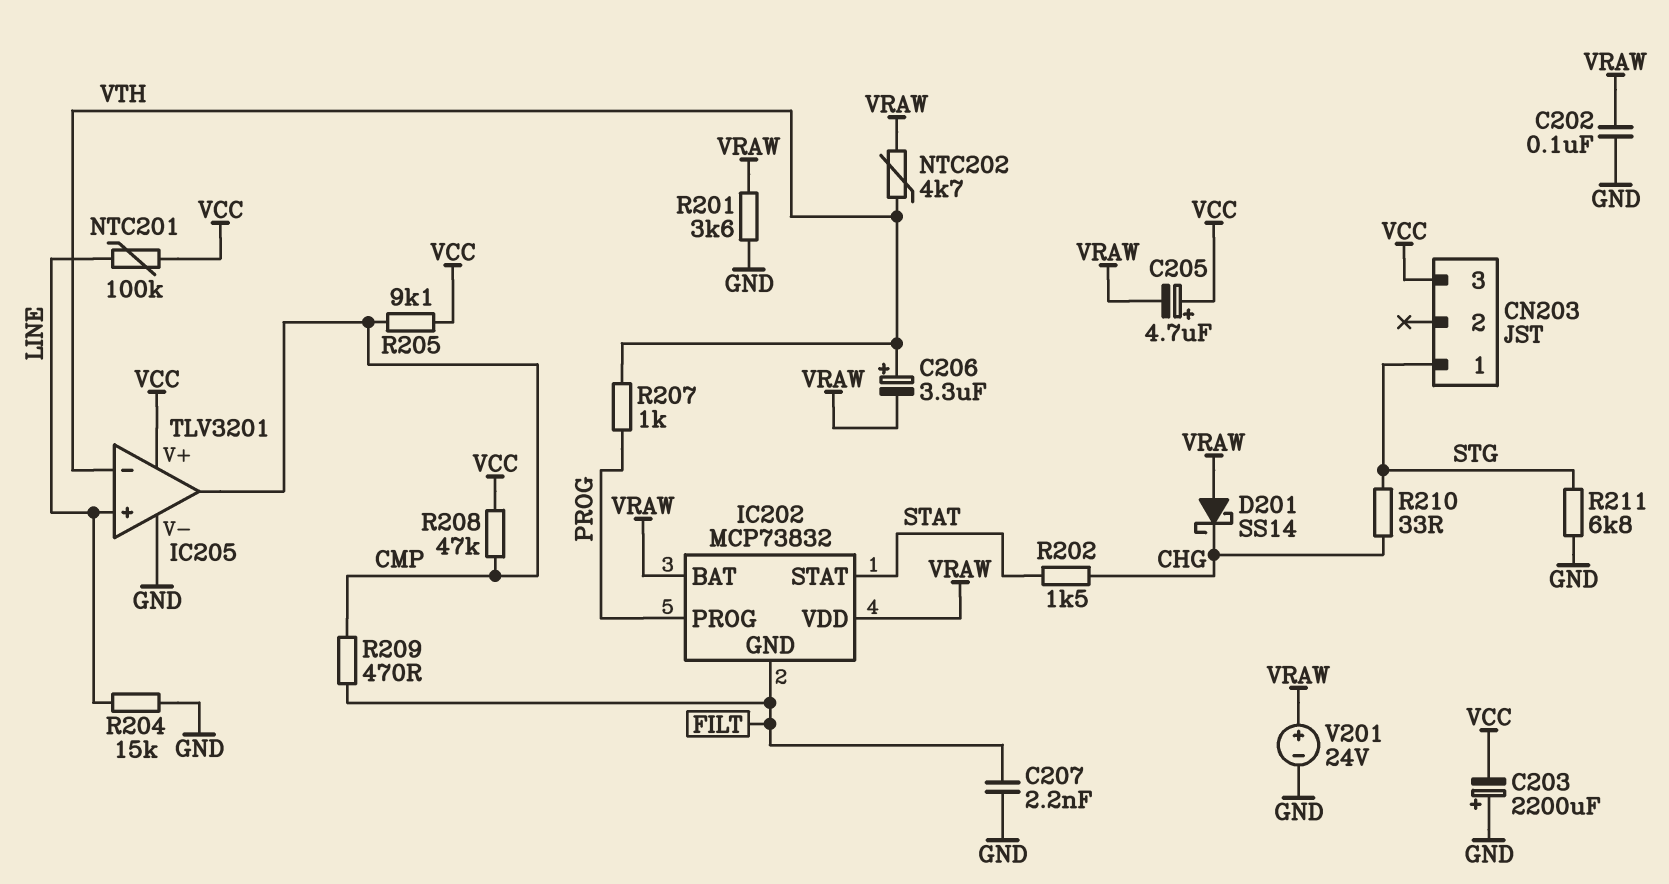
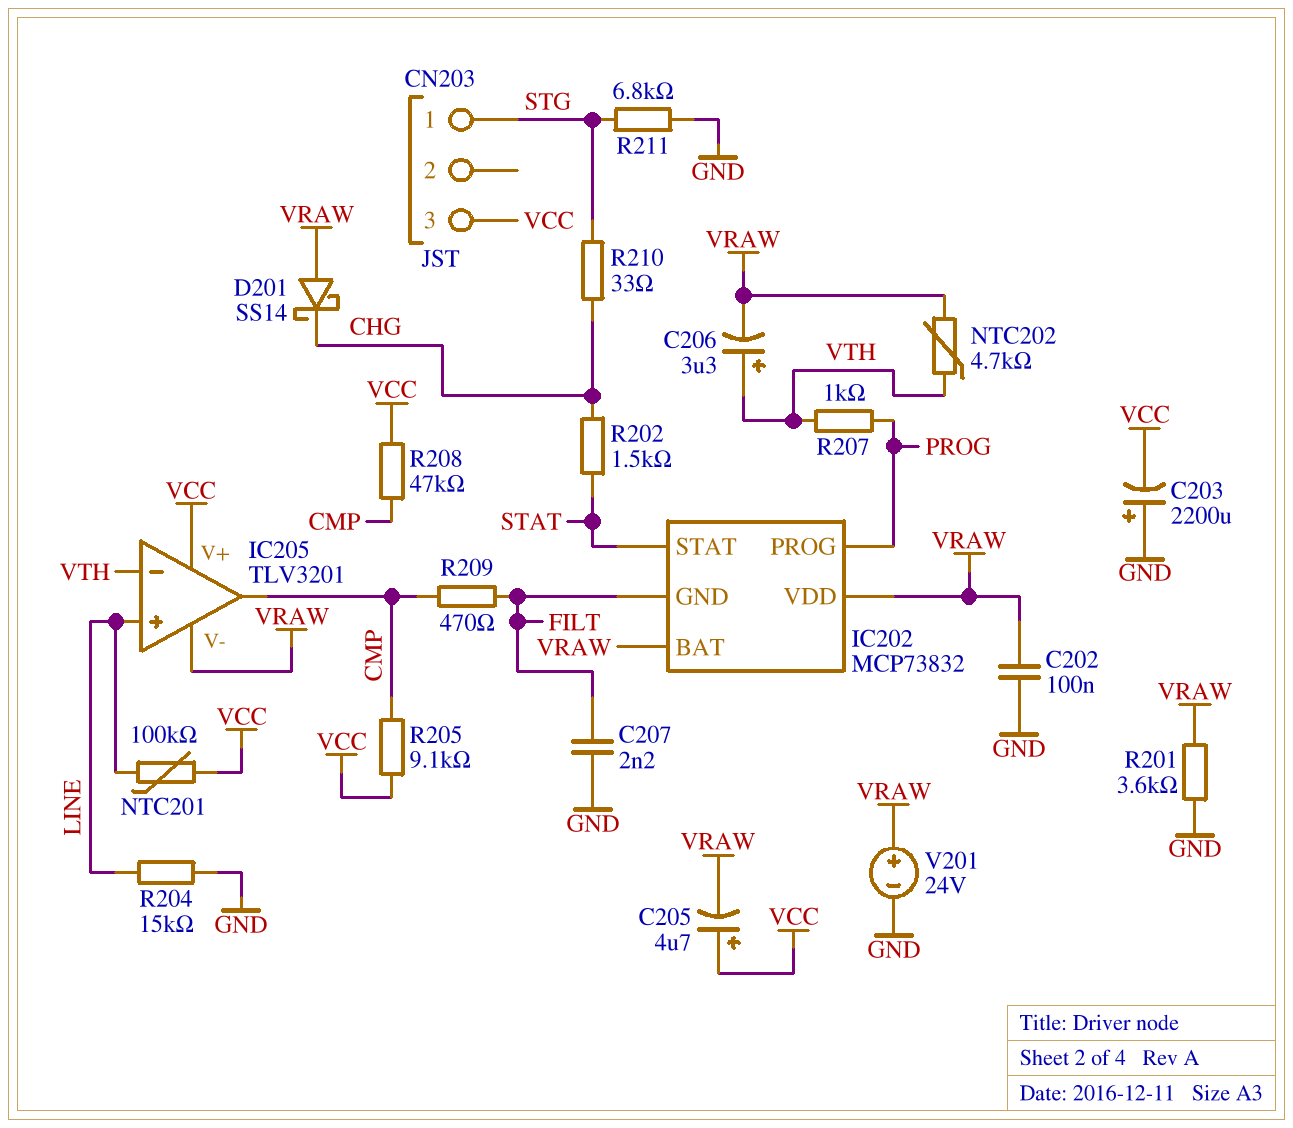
IC205 pin V-: GND -> VRAW

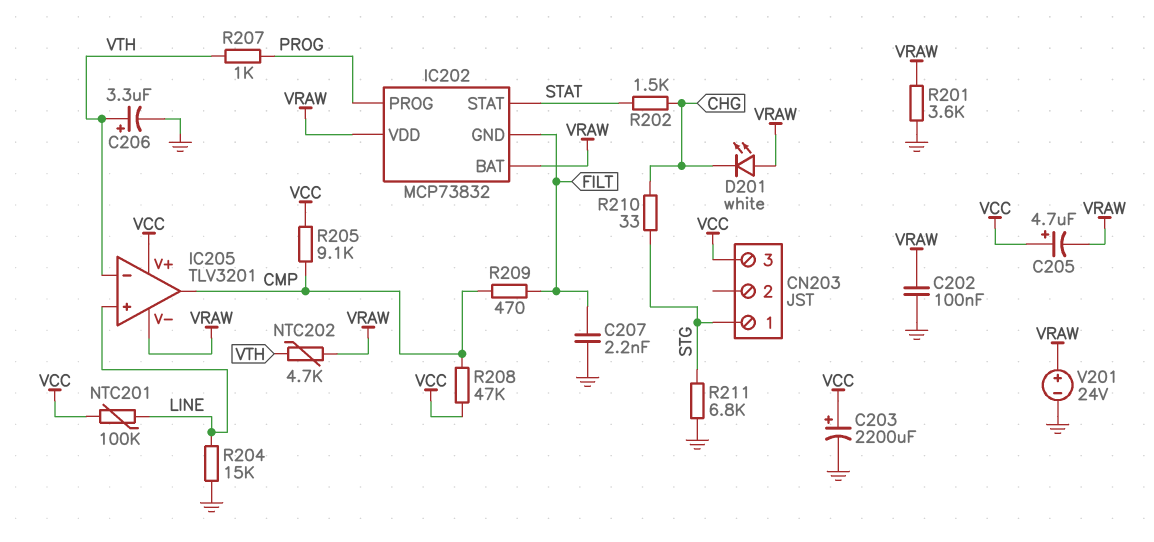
C203: 2200uF (plus GND, minus VCC) -> 2200uF (plus VCC, minus GND)
C206: 3.3uF (plus VTH, minus VRAW) -> 3.3uF (plus VTH, minus GND)
D201: schottky SS14 (A VRAW, K CHG) -> LED white (A VRAW, K CHG)

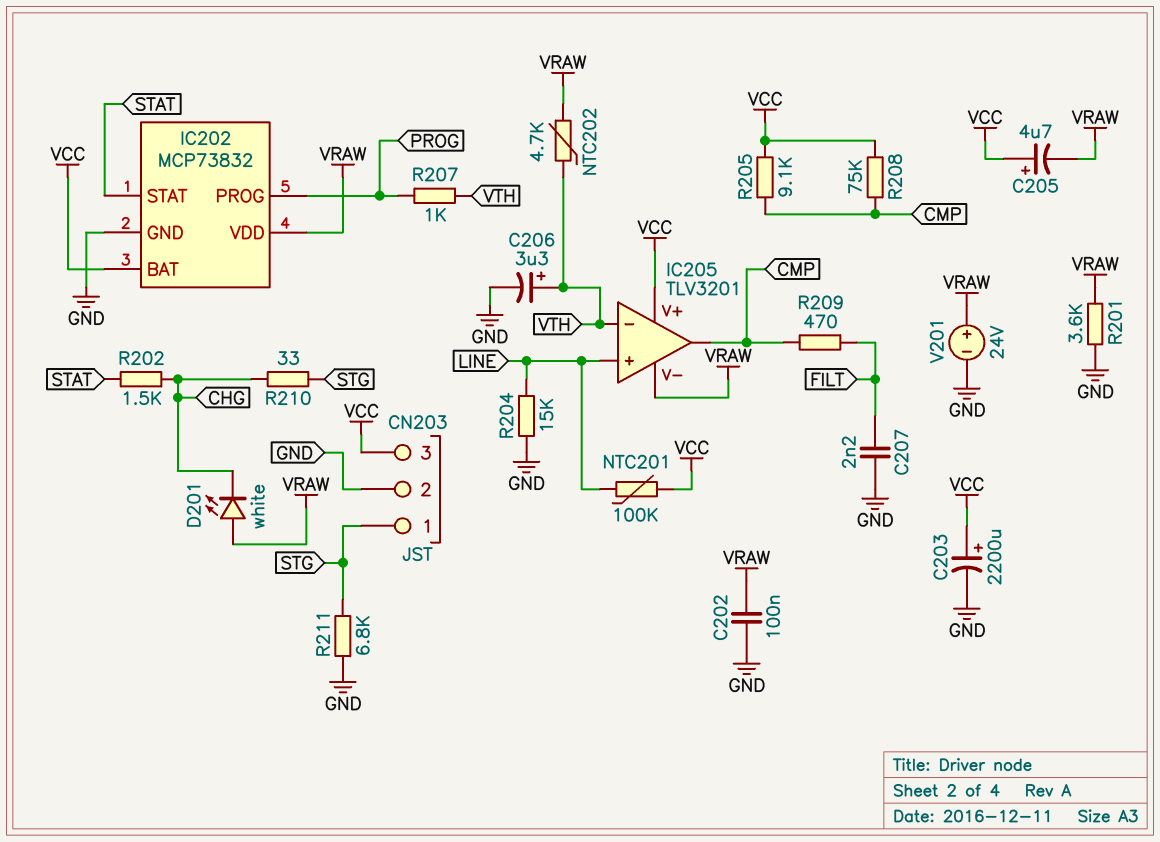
CN203 pin 2: none -> GND
IC202 pin BAT: VRAW -> VCC
IC202 pin GND: FILT -> GND
R208: 47k (CMP, VCC) -> 75k (CMP, VCC)

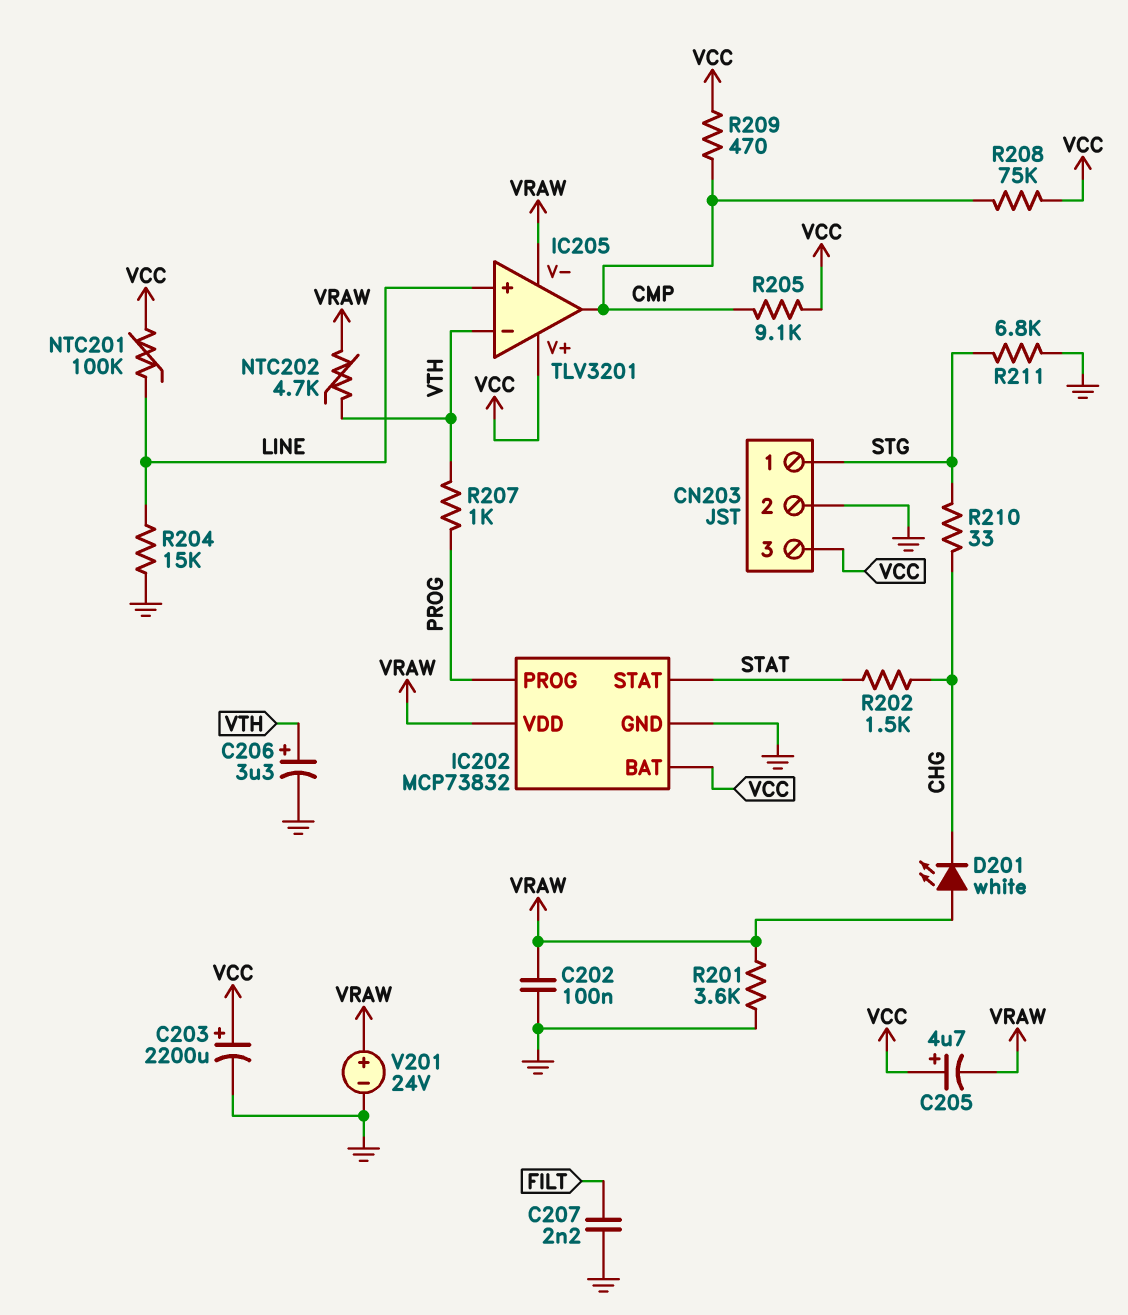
R209: 470 (CMP, FILT) -> 470 (CMP, VCC)

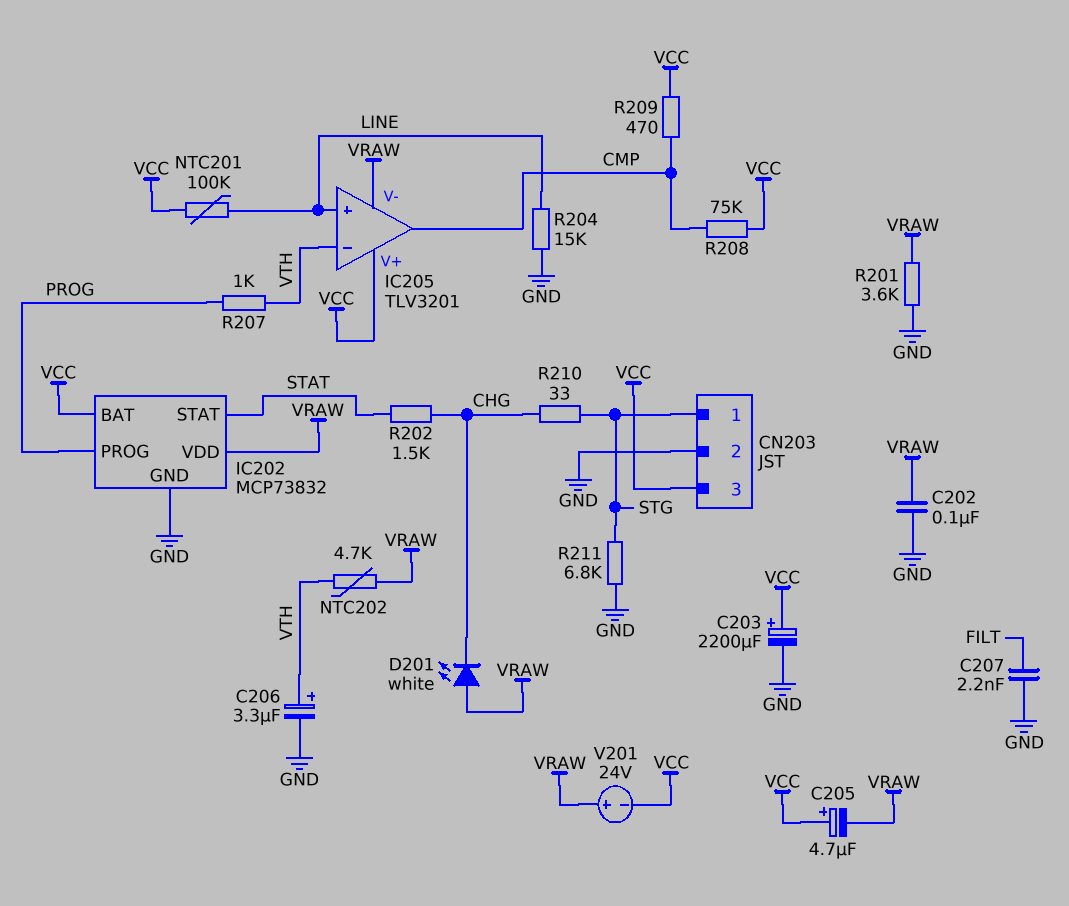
R205: 9.1k (CMP, VCC) -> none
V201: 24V (plus VRAW, minus GND) -> 24V (plus VRAW, minus VCC)

